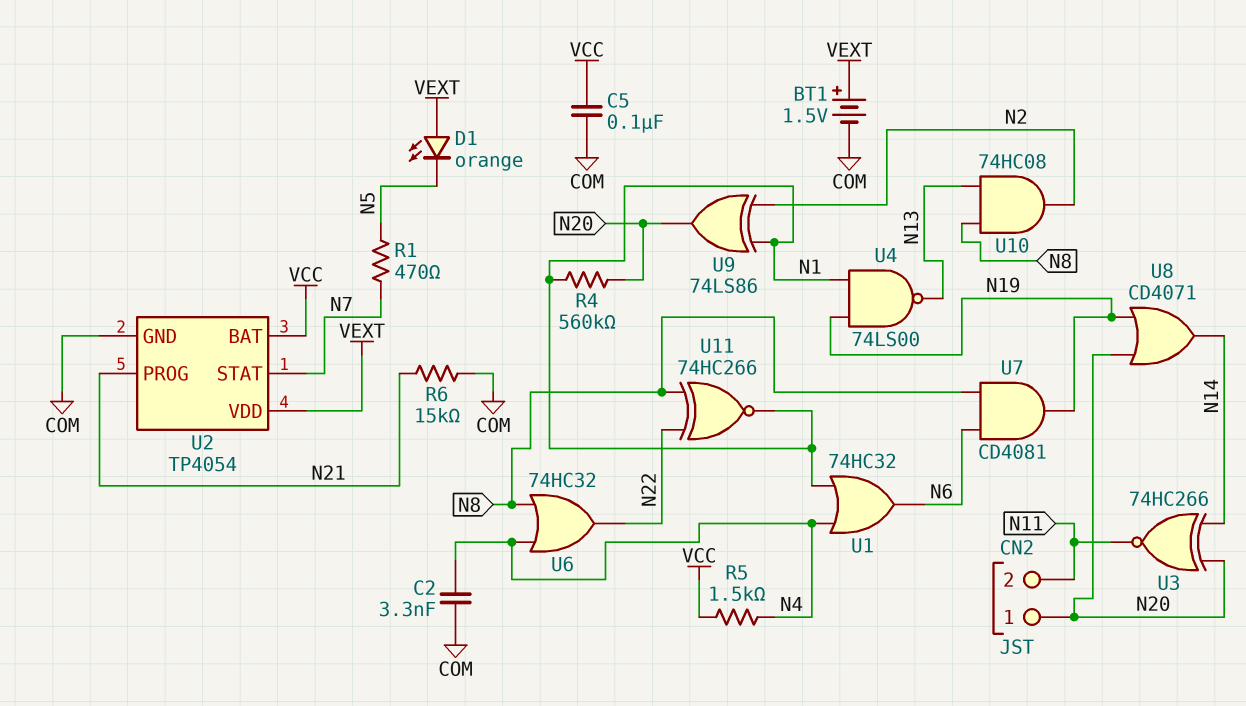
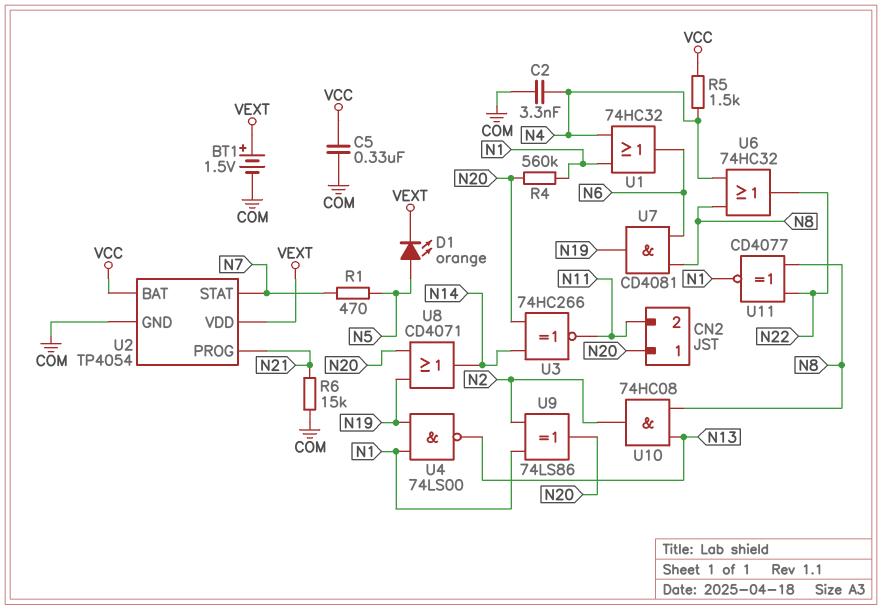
C5: 100nF (COM, VCC) -> 330nF (COM, VCC)
D1: LED orange (A VEXT, K N5) -> LED orange (A N5, K VEXT)
U11: XNOR 74HC266 (in N8, in N22, out N1) -> XNOR CD4077 (in N8, in N22, out N1)

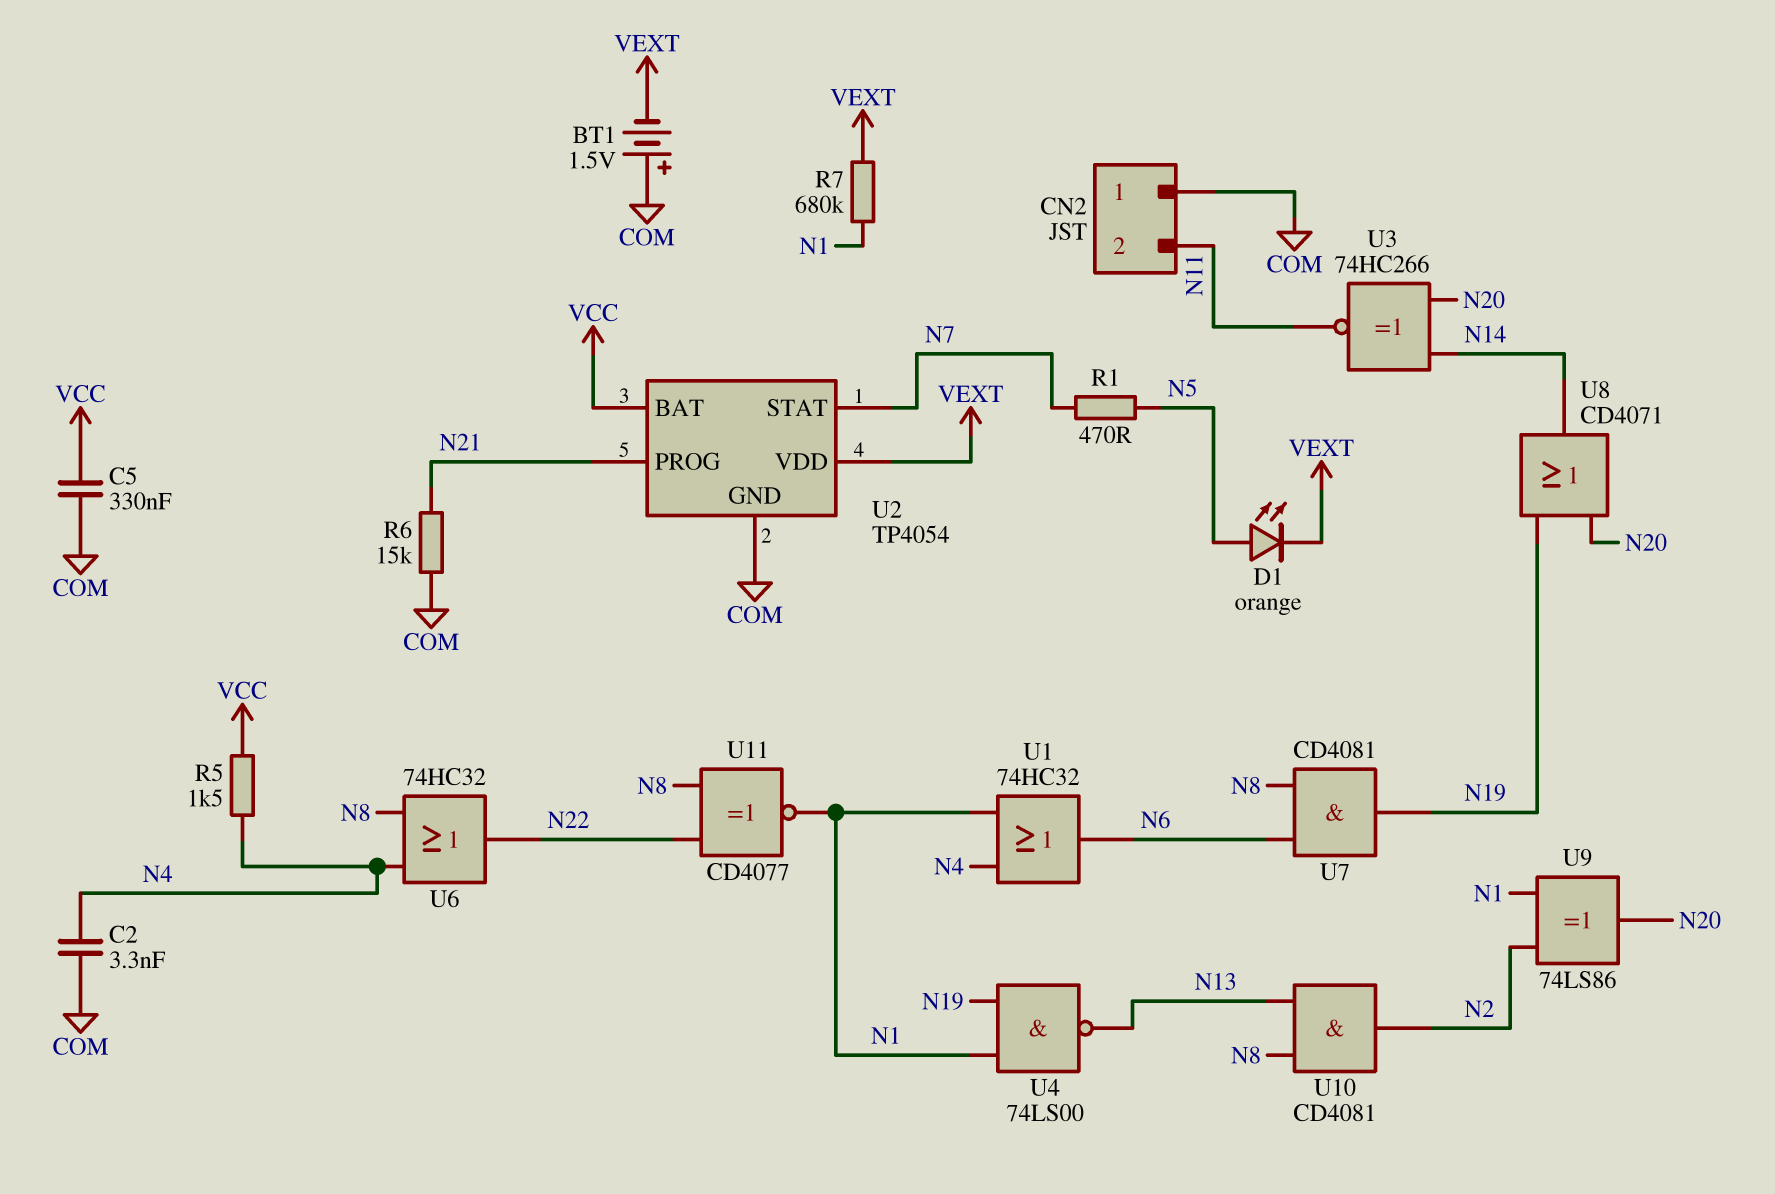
BT1: 1.5V (plus VEXT, minus COM) -> 1.5V (plus COM, minus VEXT)
CN2 pin 1: N20 -> COM
R4: 560k (N1, N20) -> none
R7: none -> 680k (N1, VEXT)
U10: AND 74HC08 (in N8, in N13, out N2) -> AND CD4081 (in N8, in N13, out N2)

